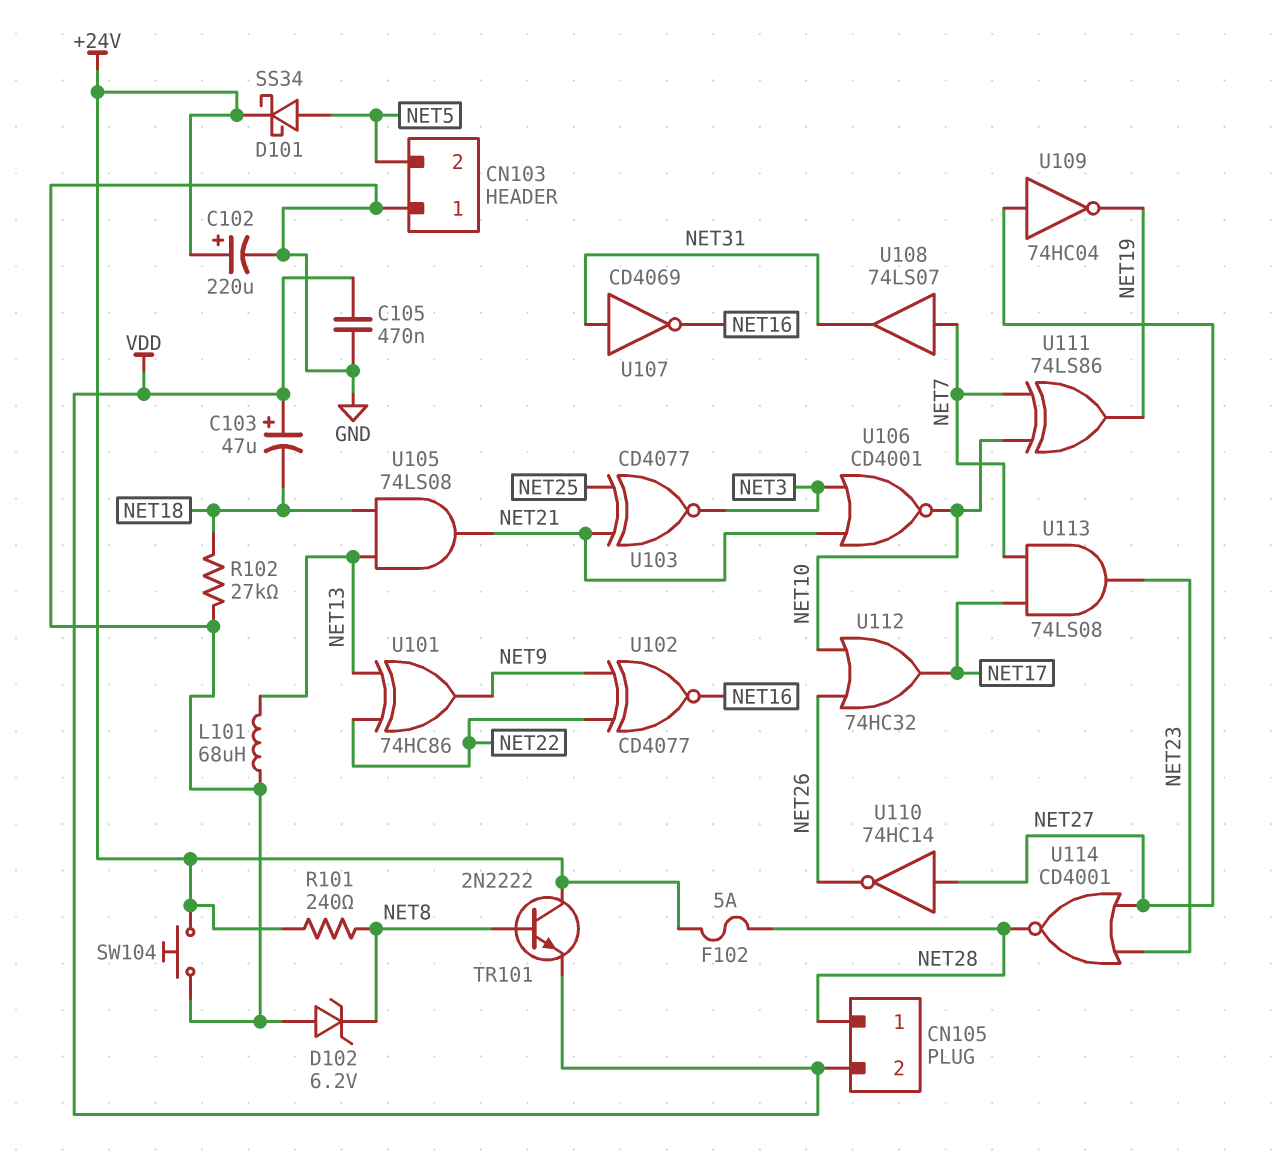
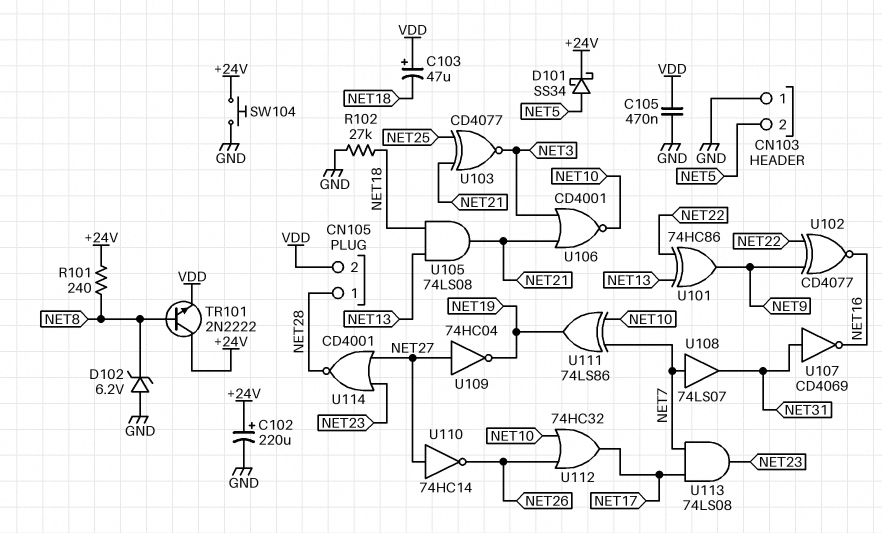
F102: 5A (+24V, NET28) -> none
L101: 68uH (GND, NET13) -> none

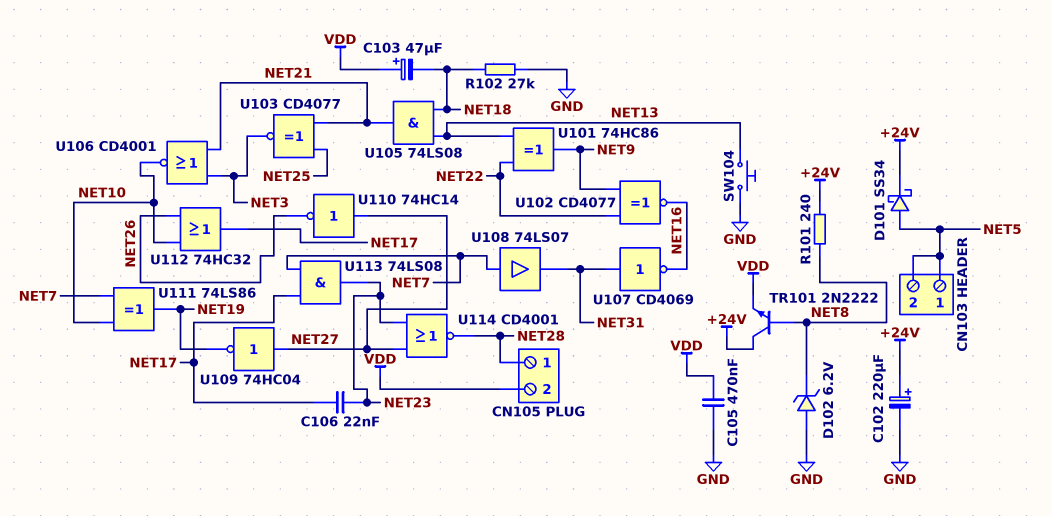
C106: none -> 22nF (NET17, NET23)
CN103 pin 1: GND -> NET5
SW104: button (+24V, GND) -> button (GND, NET13)

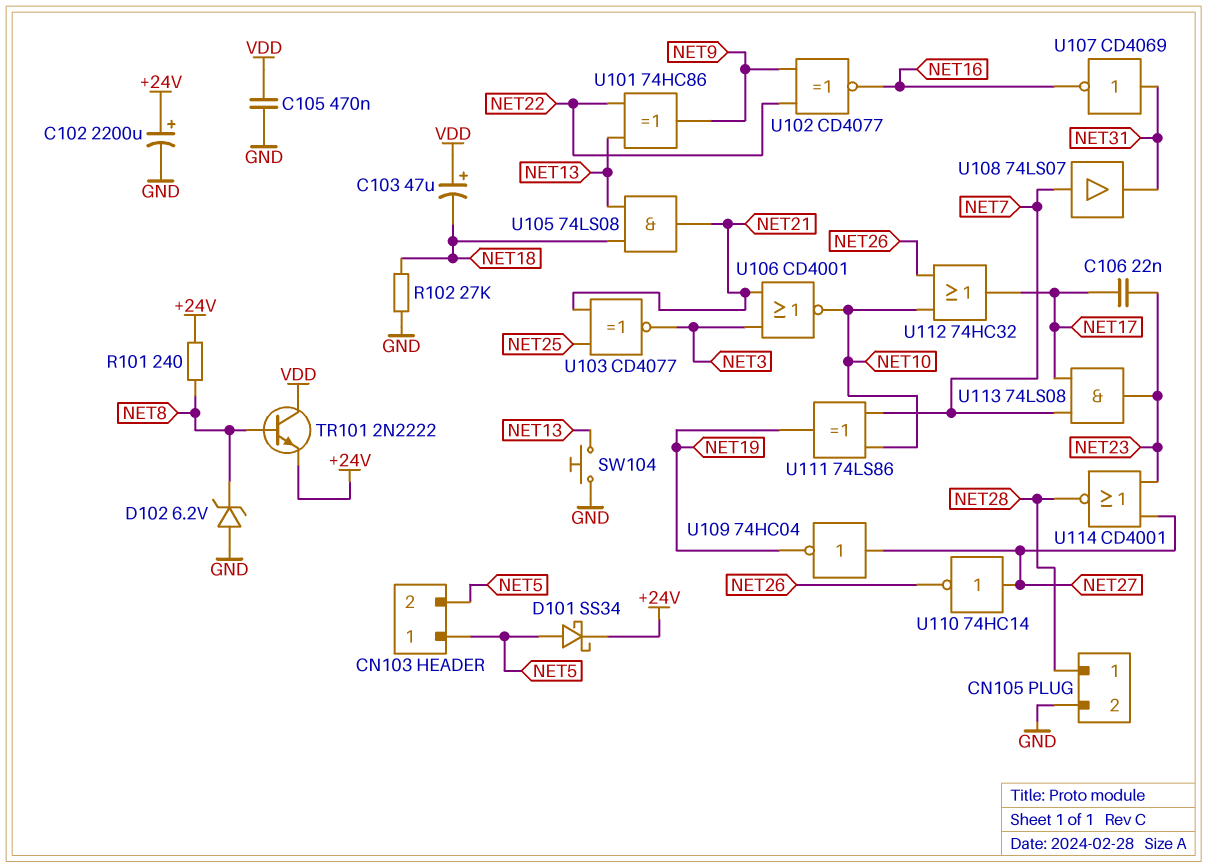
C102: 220uF (plus +24V, minus GND) -> 2200uF (plus +24V, minus GND)
CN105 pin 2: VDD -> GND
TR101: NPN 2N2222 (B NET8, C +24V, E VDD) -> NPN 2N2222 (B NET8, C VDD, E +24V)

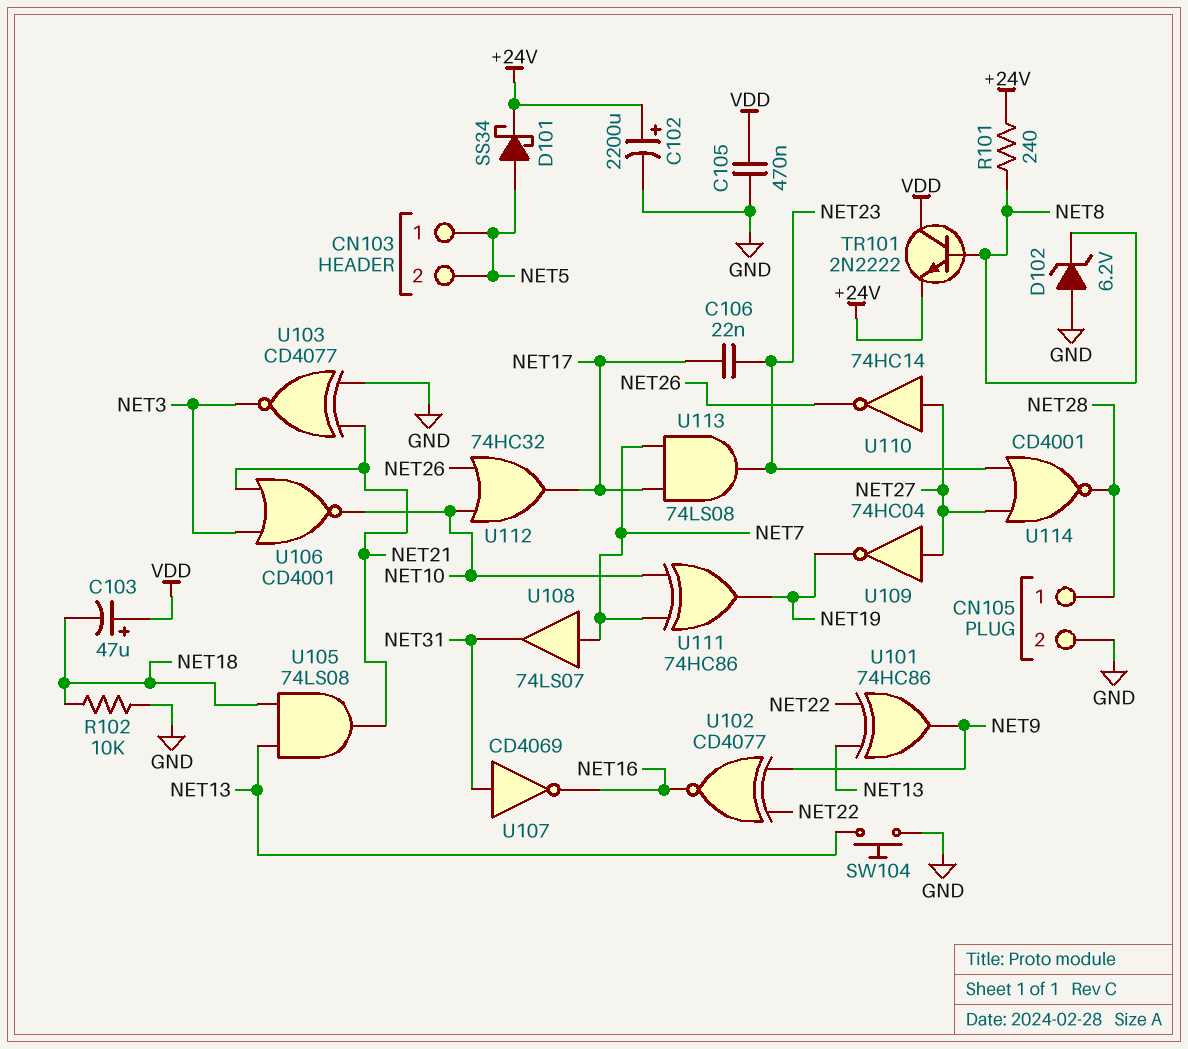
R102: 27k (GND, NET18) -> 10k (GND, NET18)
U103: XNOR CD4077 (in NET21, in NET25, out NET3) -> XNOR CD4077 (in GND, in NET21, out NET3)
U111: XOR 74LS86 (in NET7, in NET10, out NET19) -> XOR 74HC86 (in NET7, in NET10, out NET19)

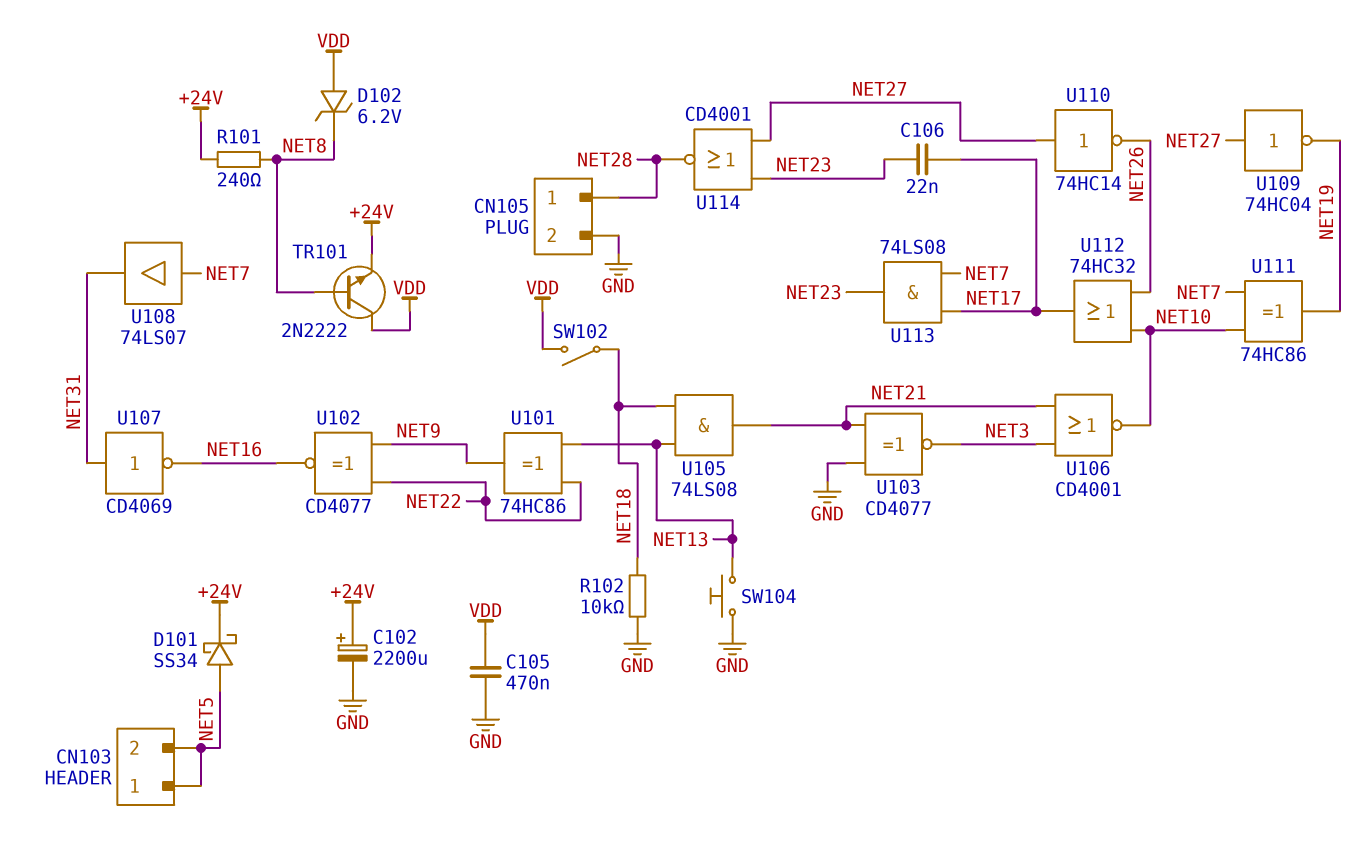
C103: 47uF (plus VDD, minus NET18) -> none
D102: zener 6.2V (A GND, K NET8) -> zener 6.2V (A VDD, K NET8)
SW102: none -> switch (NET18, VDD)

